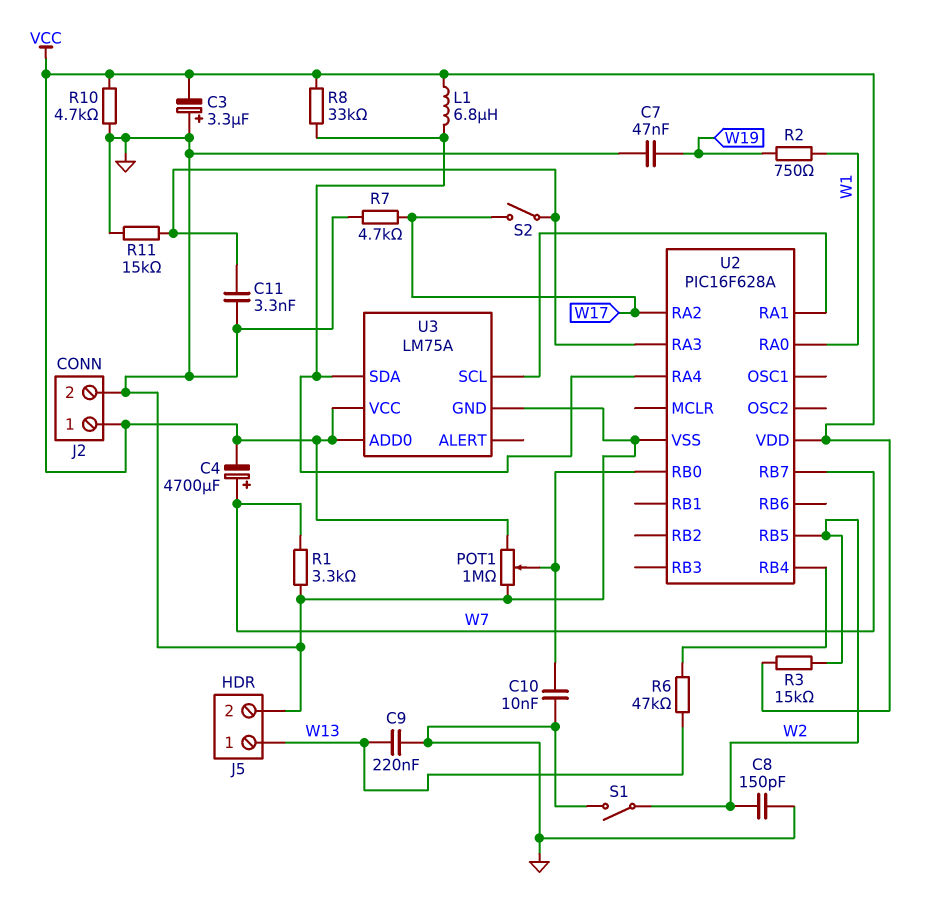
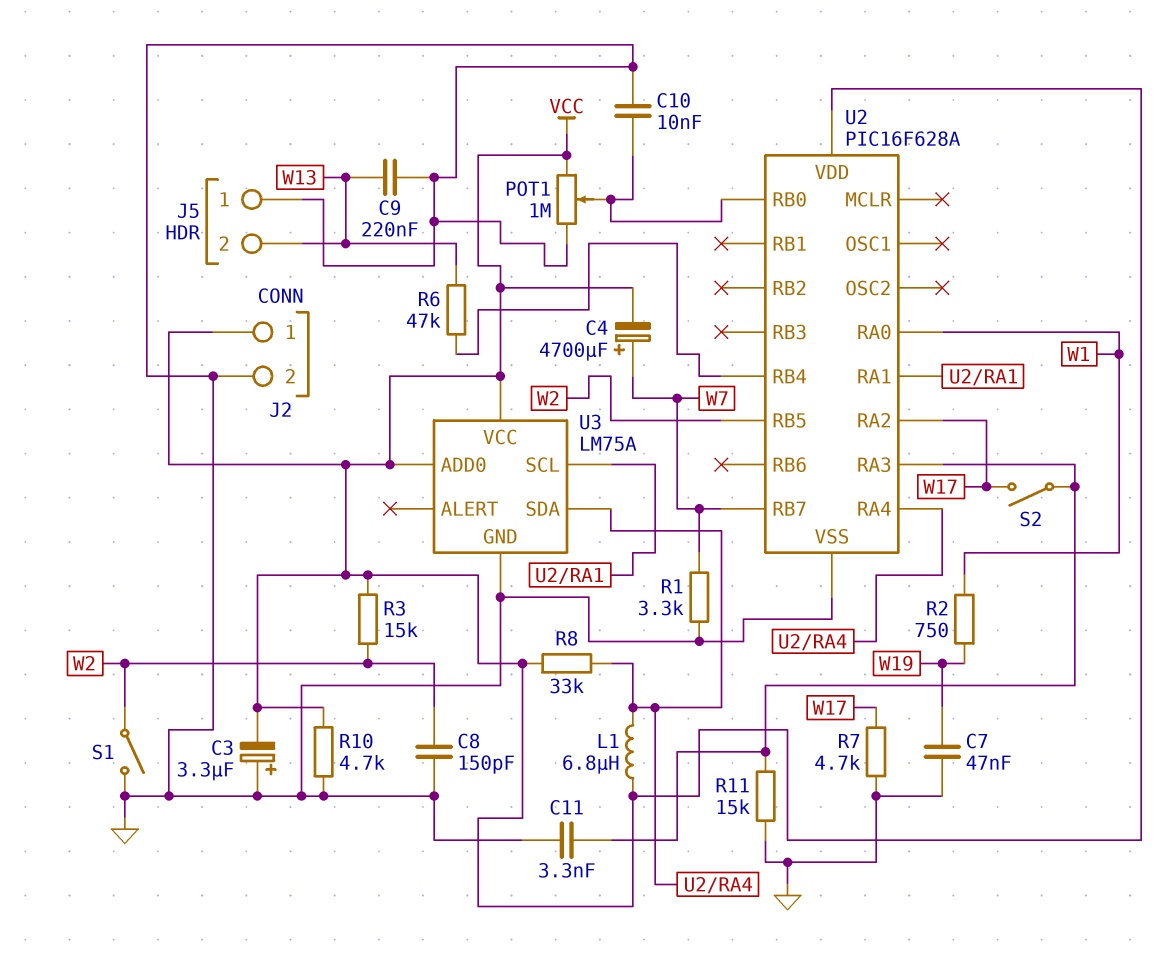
J5 pin 1: W13 -> GND
J5 pin 2: GND -> W13

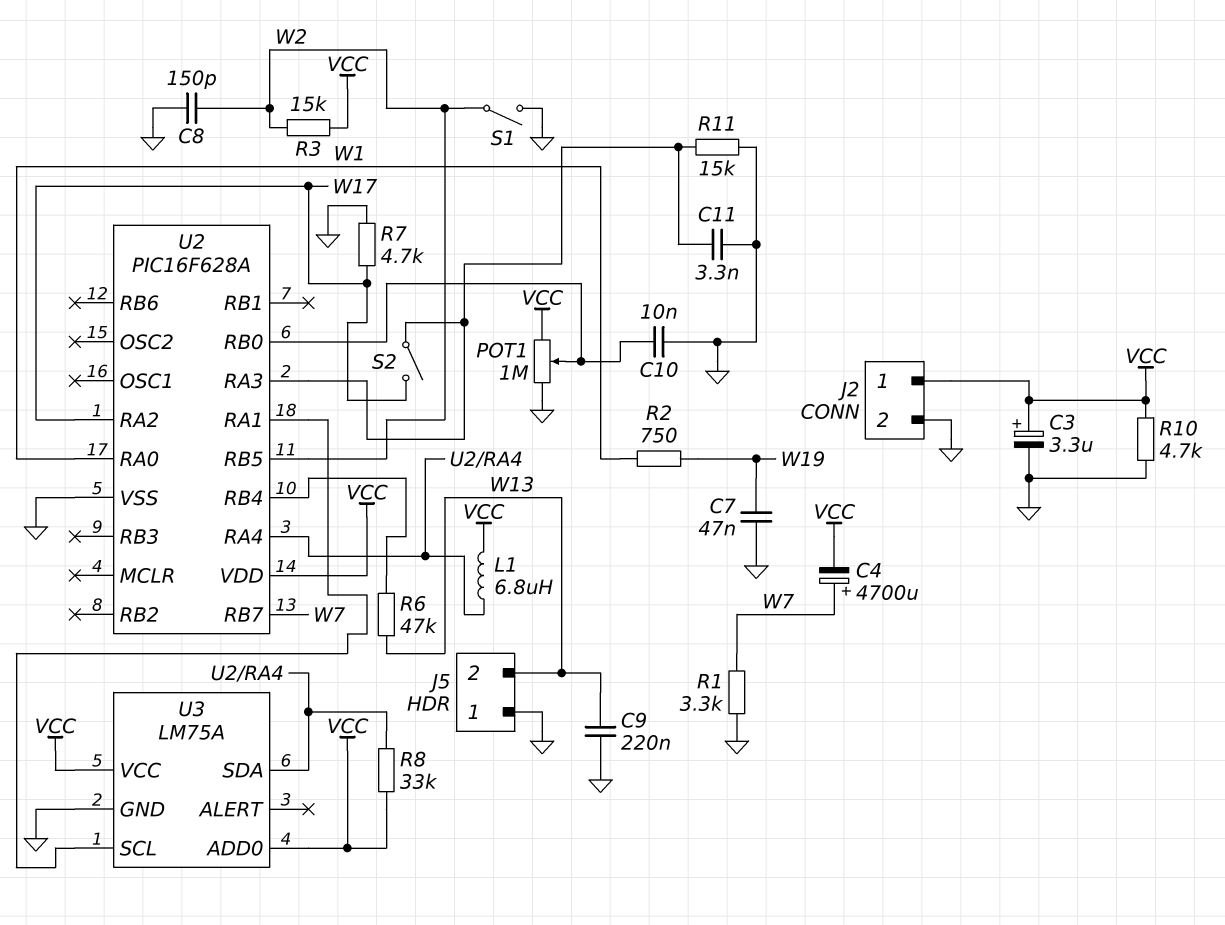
C3: 3.3uF (plus GND, minus VCC) -> 3.3uF (plus VCC, minus GND)

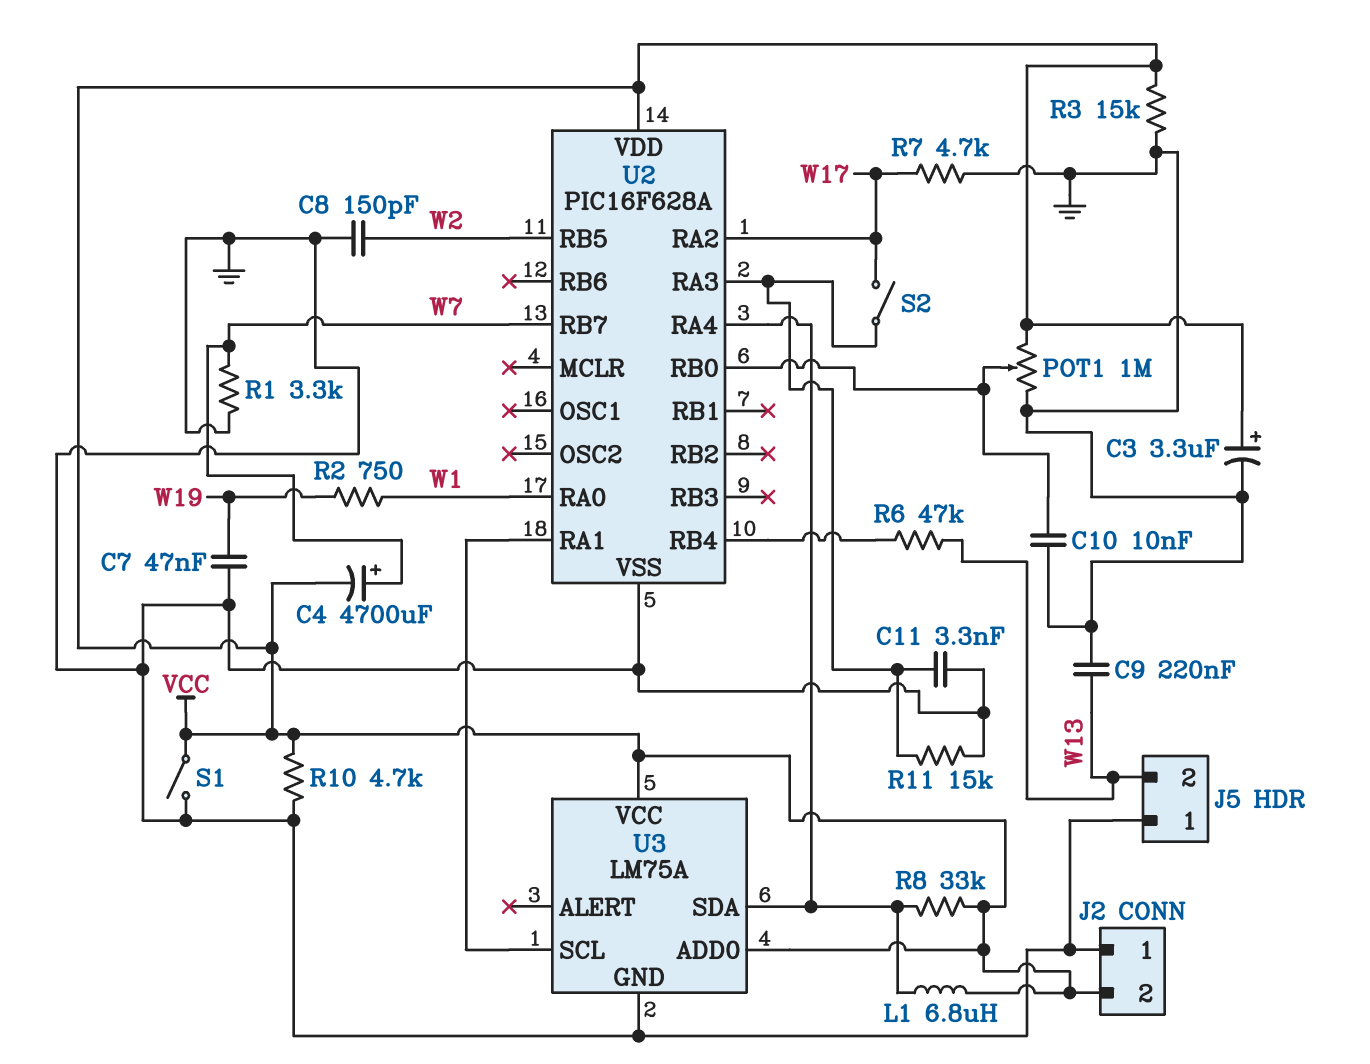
J2 pin 1: VCC -> GND
J2 pin 2: GND -> VCC
R3: 15k (VCC, W2) -> 15k (GND, VCC)
S1: switch (GND, W2) -> switch (GND, VCC)

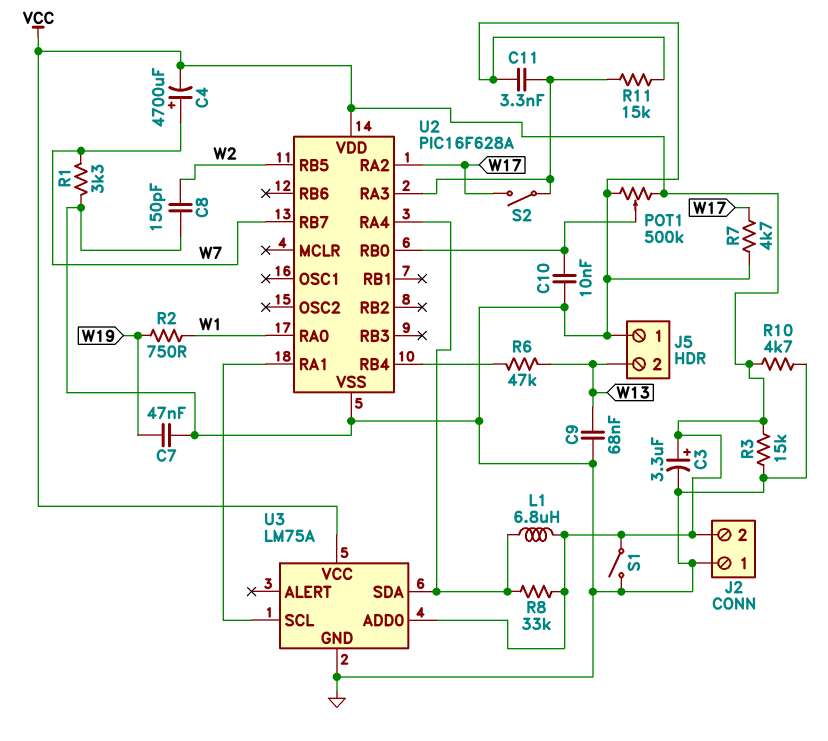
C9: 220nF (GND, W13) -> 68nF (GND, W13)
POT1: 1M (GND, VCC, wiper U2/RB0) -> 500k (GND, VCC, wiper U2/RB0)

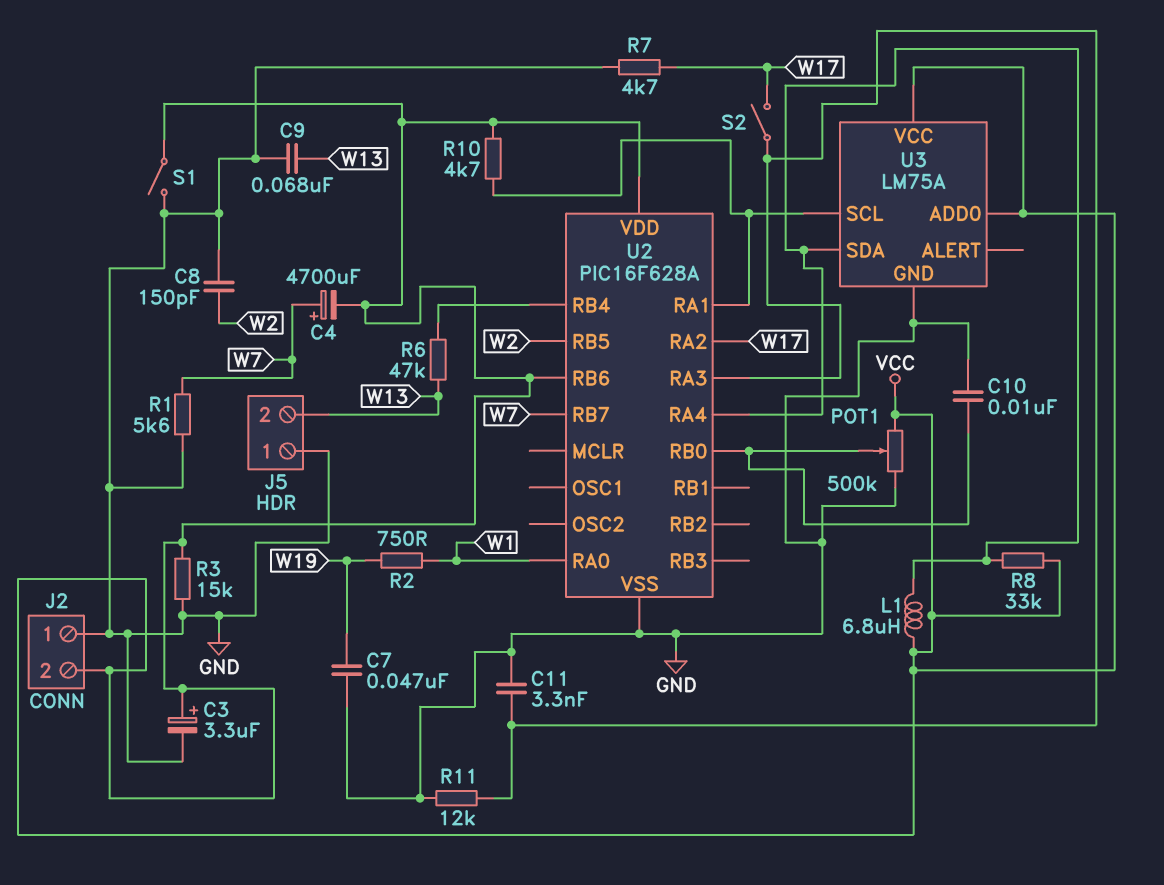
R1: 3.3k (GND, W7) -> 5.6k (GND, W7)
R10: 4.7k (GND, VCC) -> 4.7k (U2/RA1, VCC)
R11: 15k (GND, U2/RA3) -> 12k (GND, U2/RA3)
U2 pin RB6: none -> VCC

